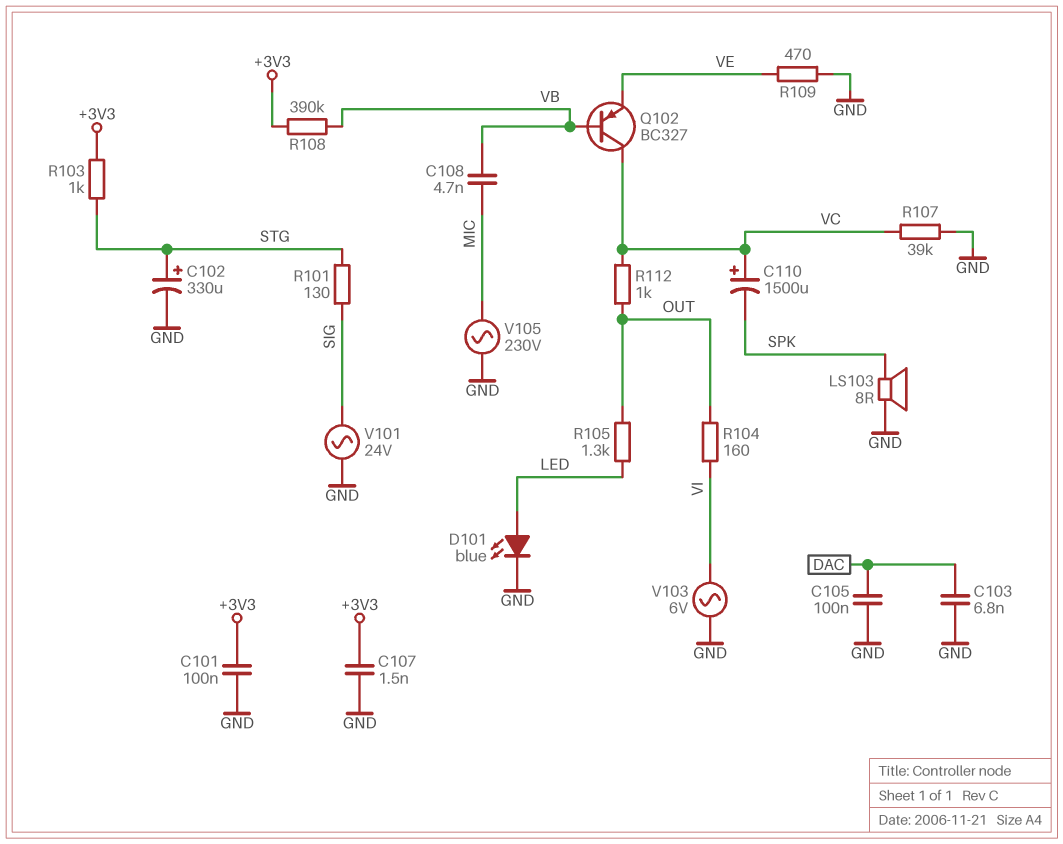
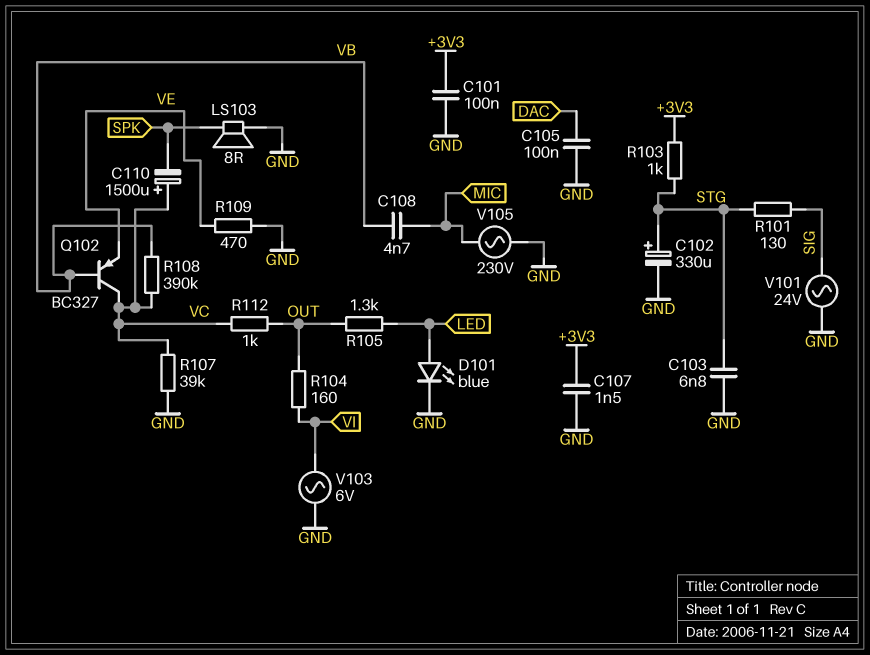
C103: 6.8nF (DAC, GND) -> 6.8nF (GND, STG)
R108: 390k (+3V3, VB) -> 390k (VB, VC)

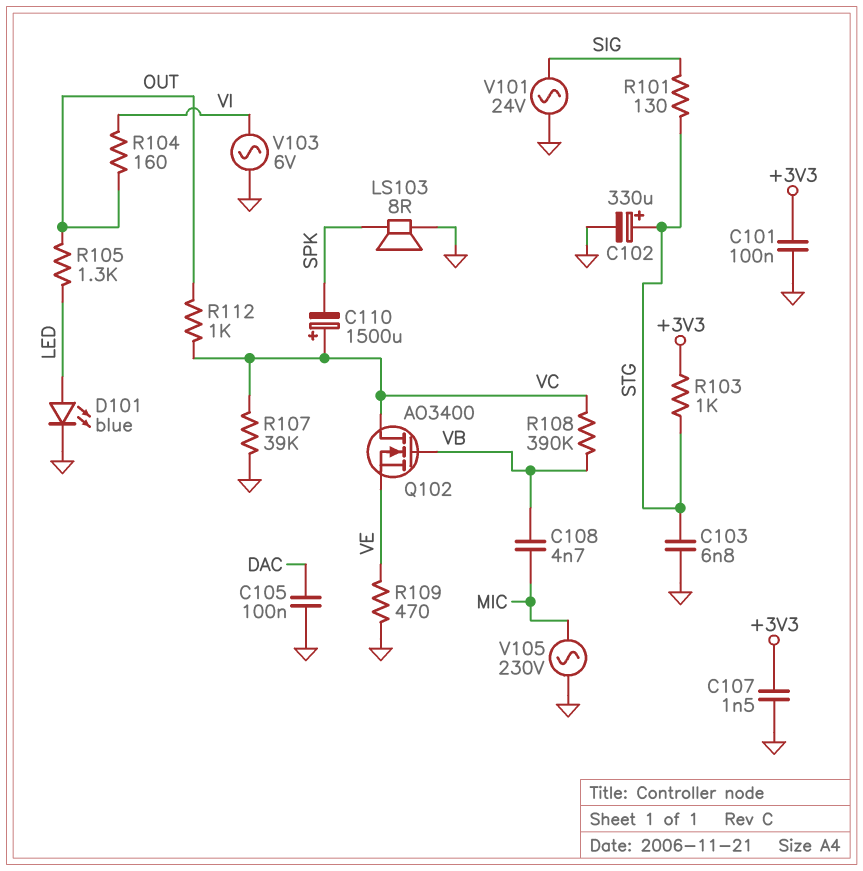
Q102: PNP BC327 (B VB, C VC, E VE) -> NMOS AO3400 (G VB, D VC, S VE)

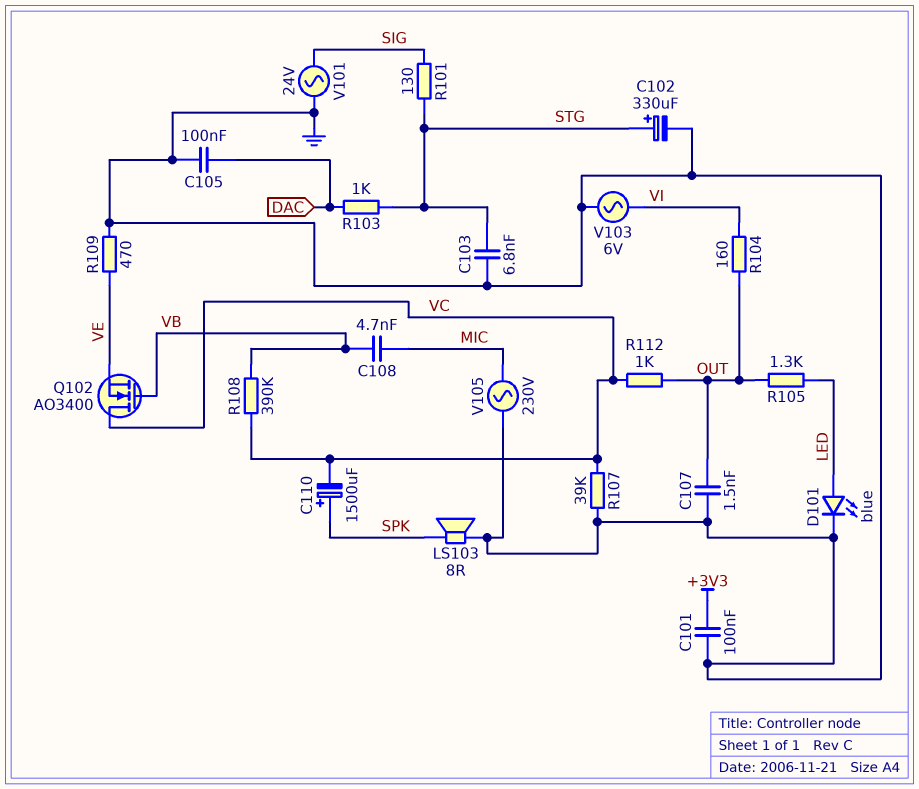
C107: 1.5nF (+3V3, GND) -> 1.5nF (GND, OUT)
C110: 1500uF (plus VC, minus SPK) -> 1500uF (plus SPK, minus VC)
R103: 1k (+3V3, STG) -> 1k (DAC, STG)

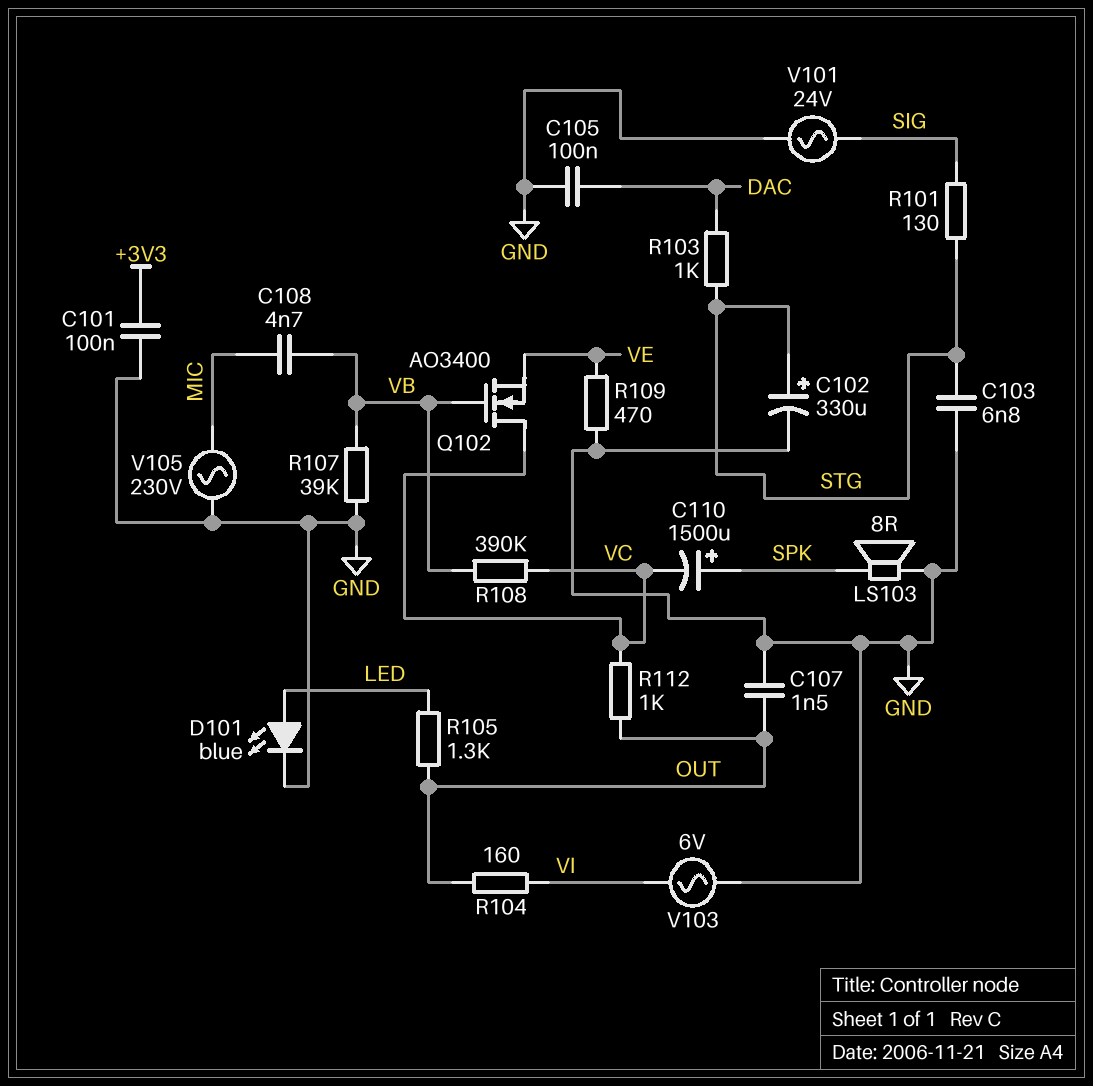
R107: 39k (GND, VC) -> 39k (GND, VB)

